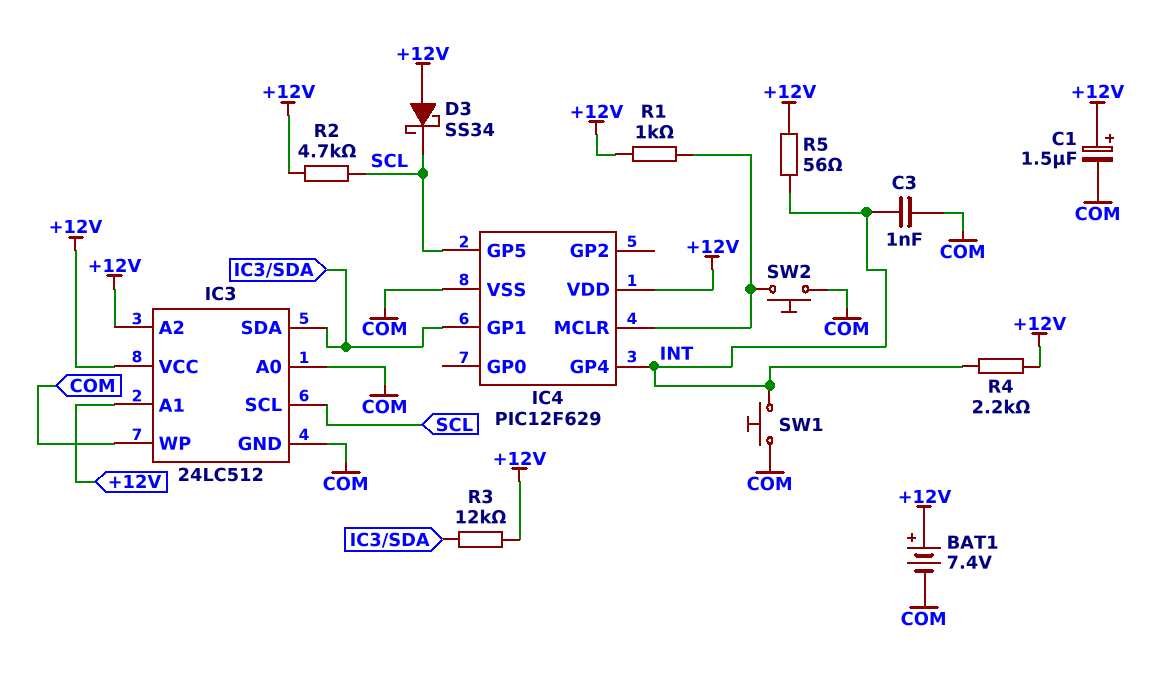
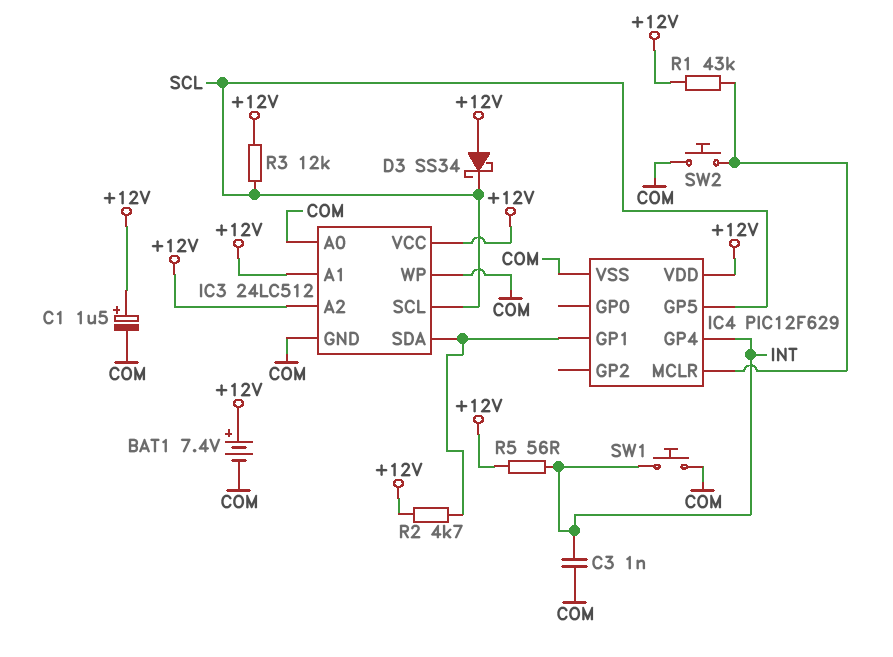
R1: 1k (+12V, IC4/MCLR) -> 43k (+12V, IC4/MCLR)
R2: 4.7k (+12V, SCL) -> 4.7k (+12V, IC3/SDA)
R3: 12k (+12V, IC3/SDA) -> 12k (+12V, SCL)
R4: 2.2k (+12V, INT) -> none

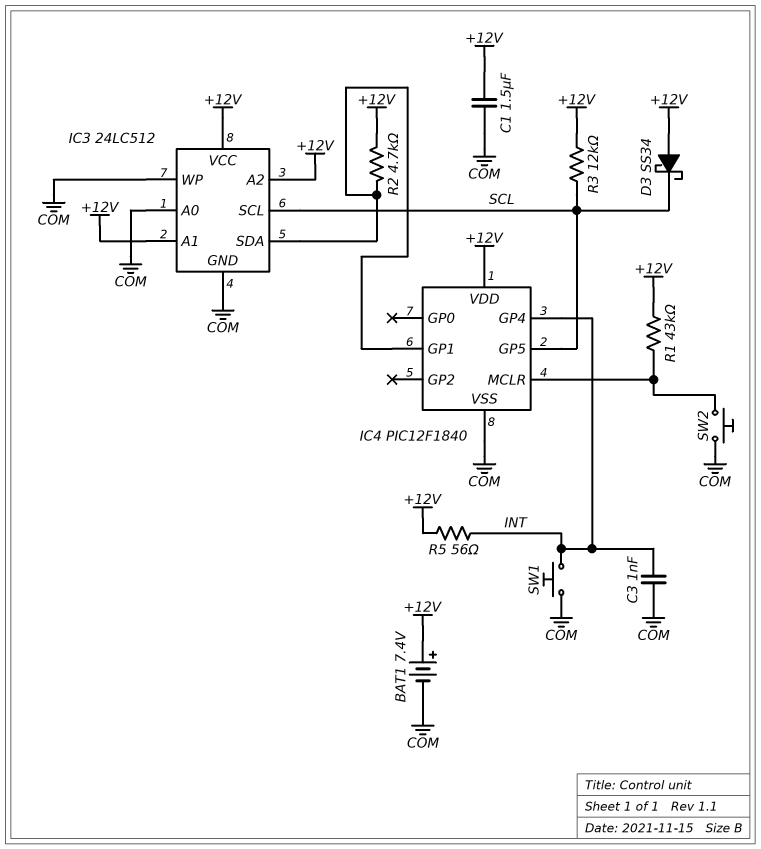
C1: 1.5uF (plus +12V, minus COM) -> 1.5uF (+12V, COM)
IC4: PIC12F629 -> PIC12F1840

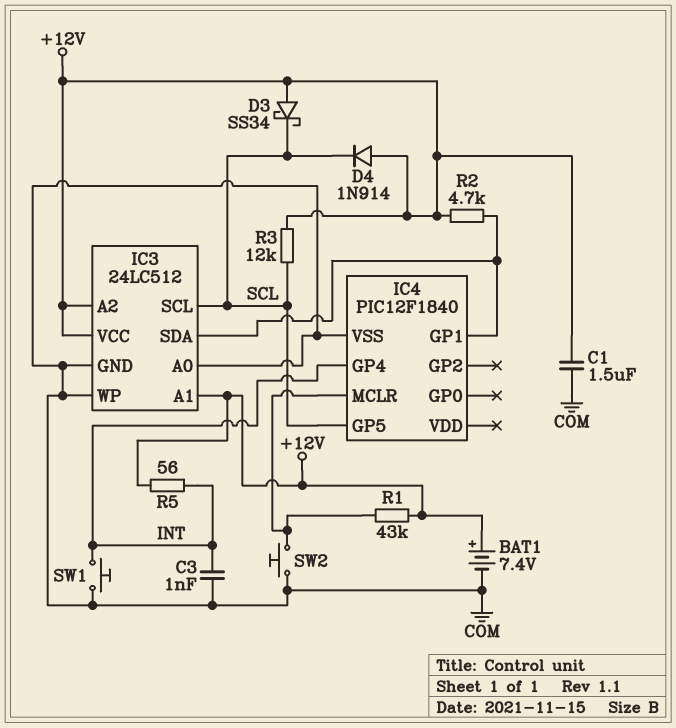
D4: none -> diode 1N914 (A +12V, K SCL)
IC4 pin VDD: +12V -> none

